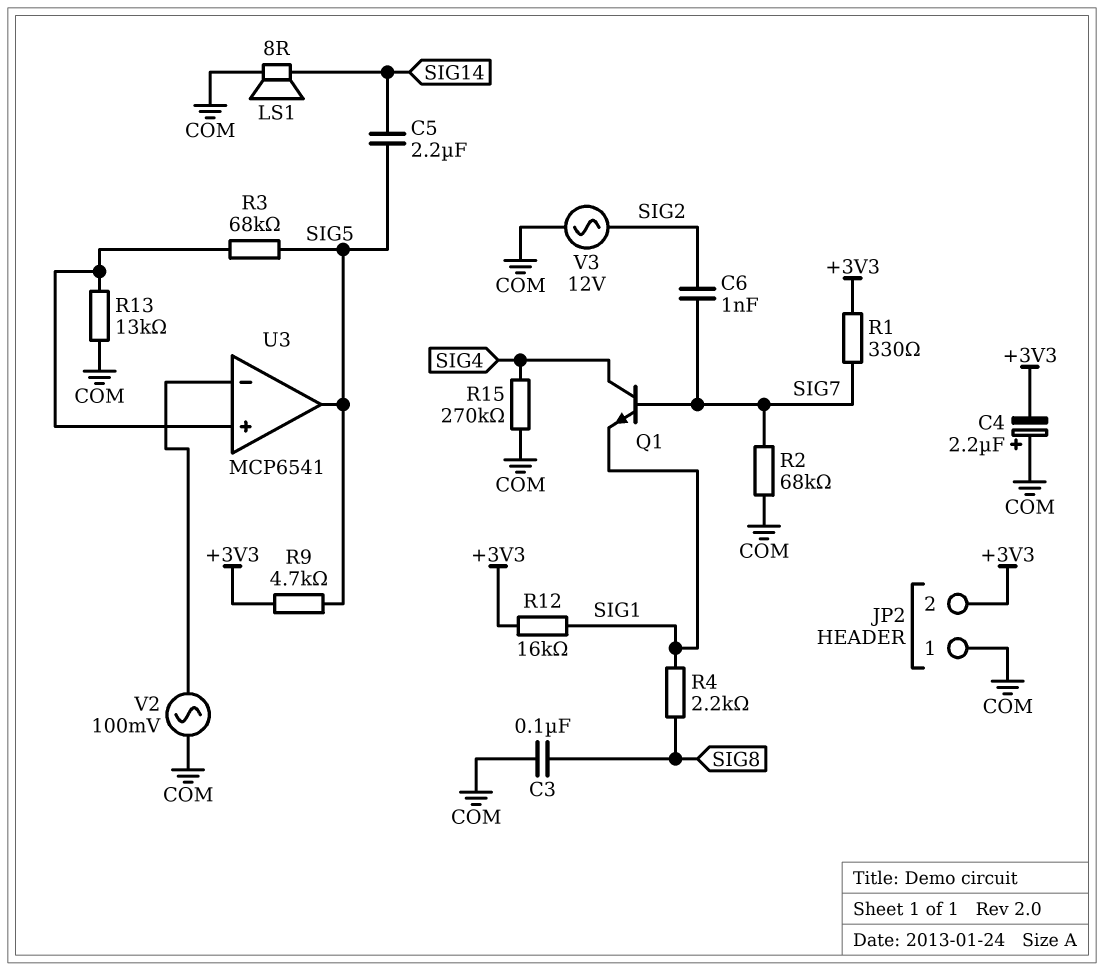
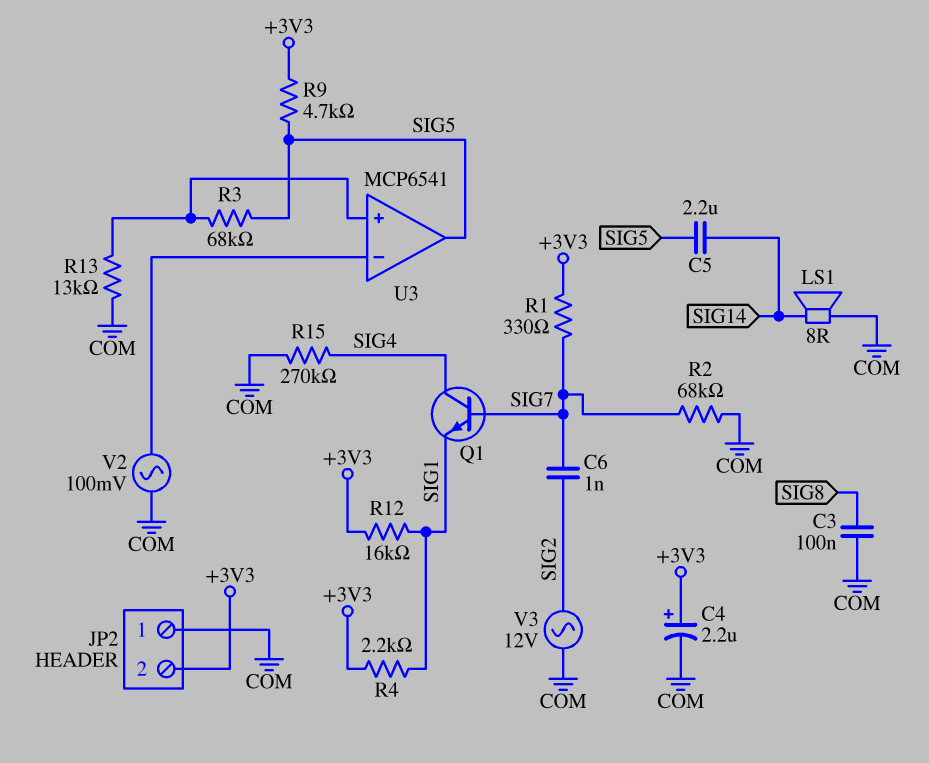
C4: 2.2uF (plus COM, minus +3V3) -> 2.2uF (plus +3V3, minus COM)
R4: 2.2k (SIG1, SIG8) -> 2.2k (+3V3, SIG1)

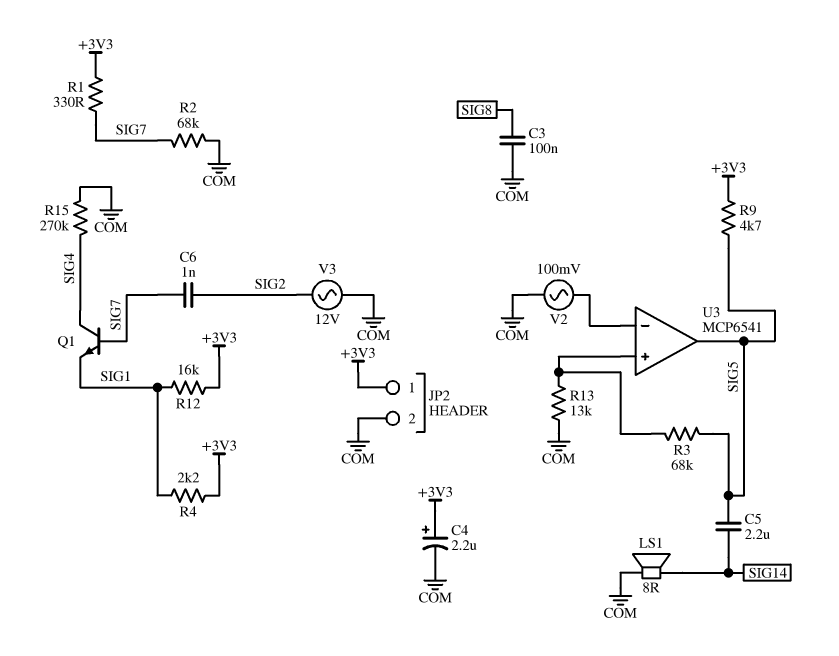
JP2 pin 1: COM -> +3V3
JP2 pin 2: +3V3 -> COM

